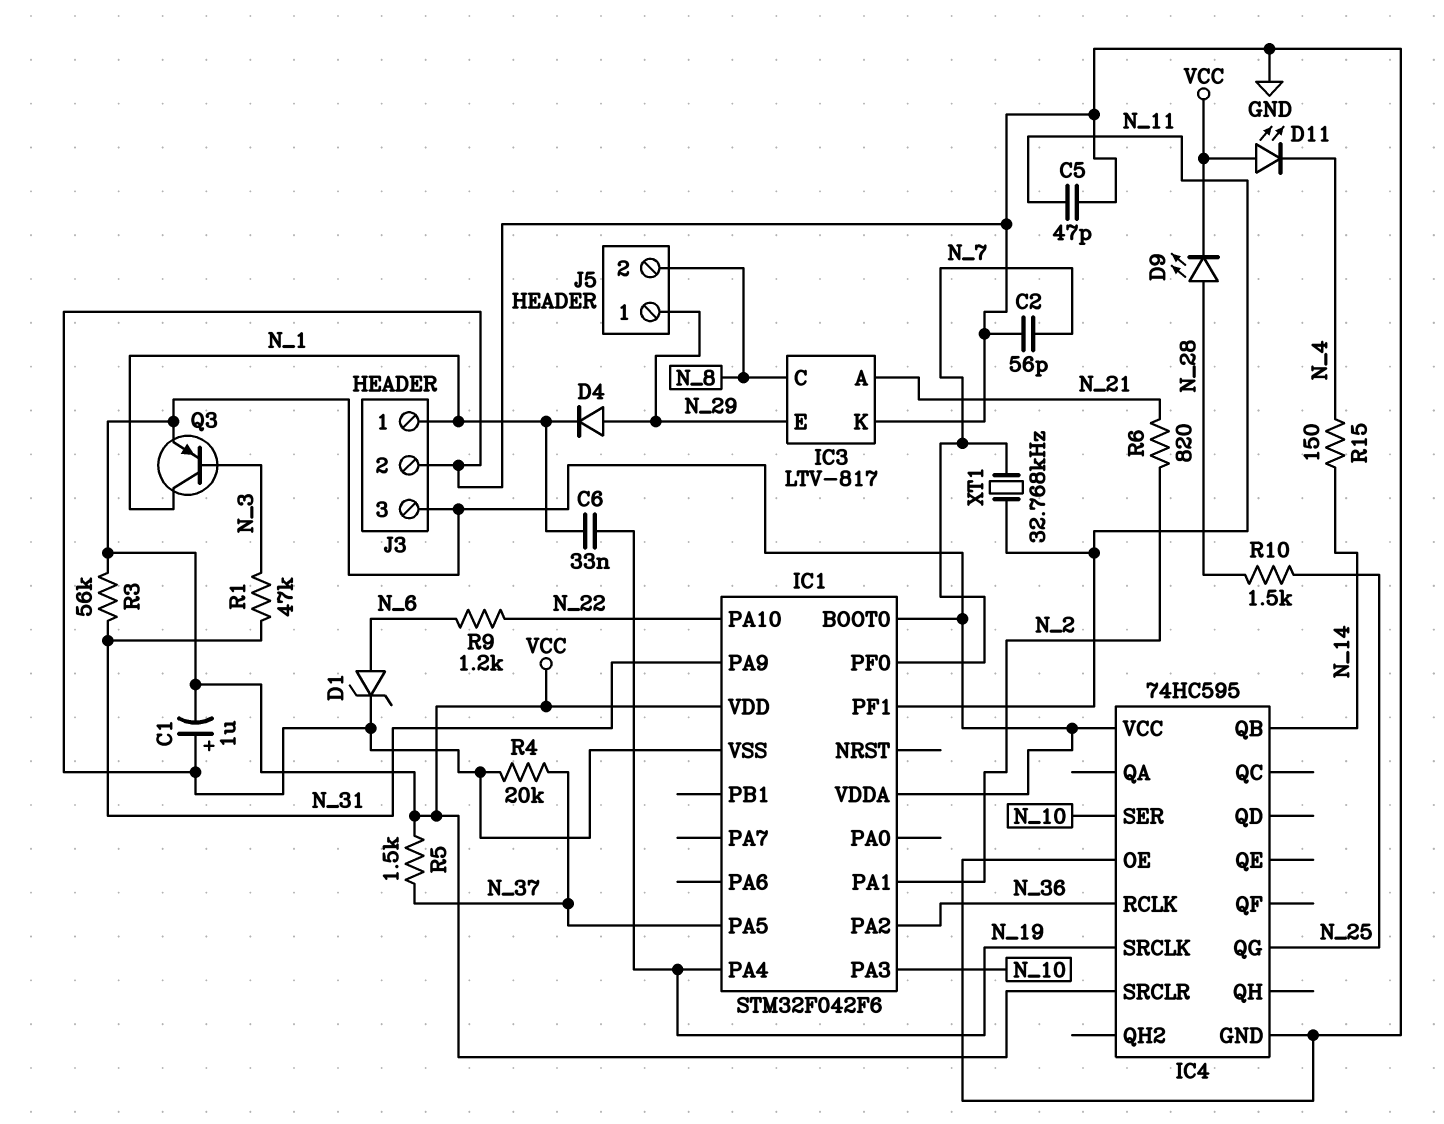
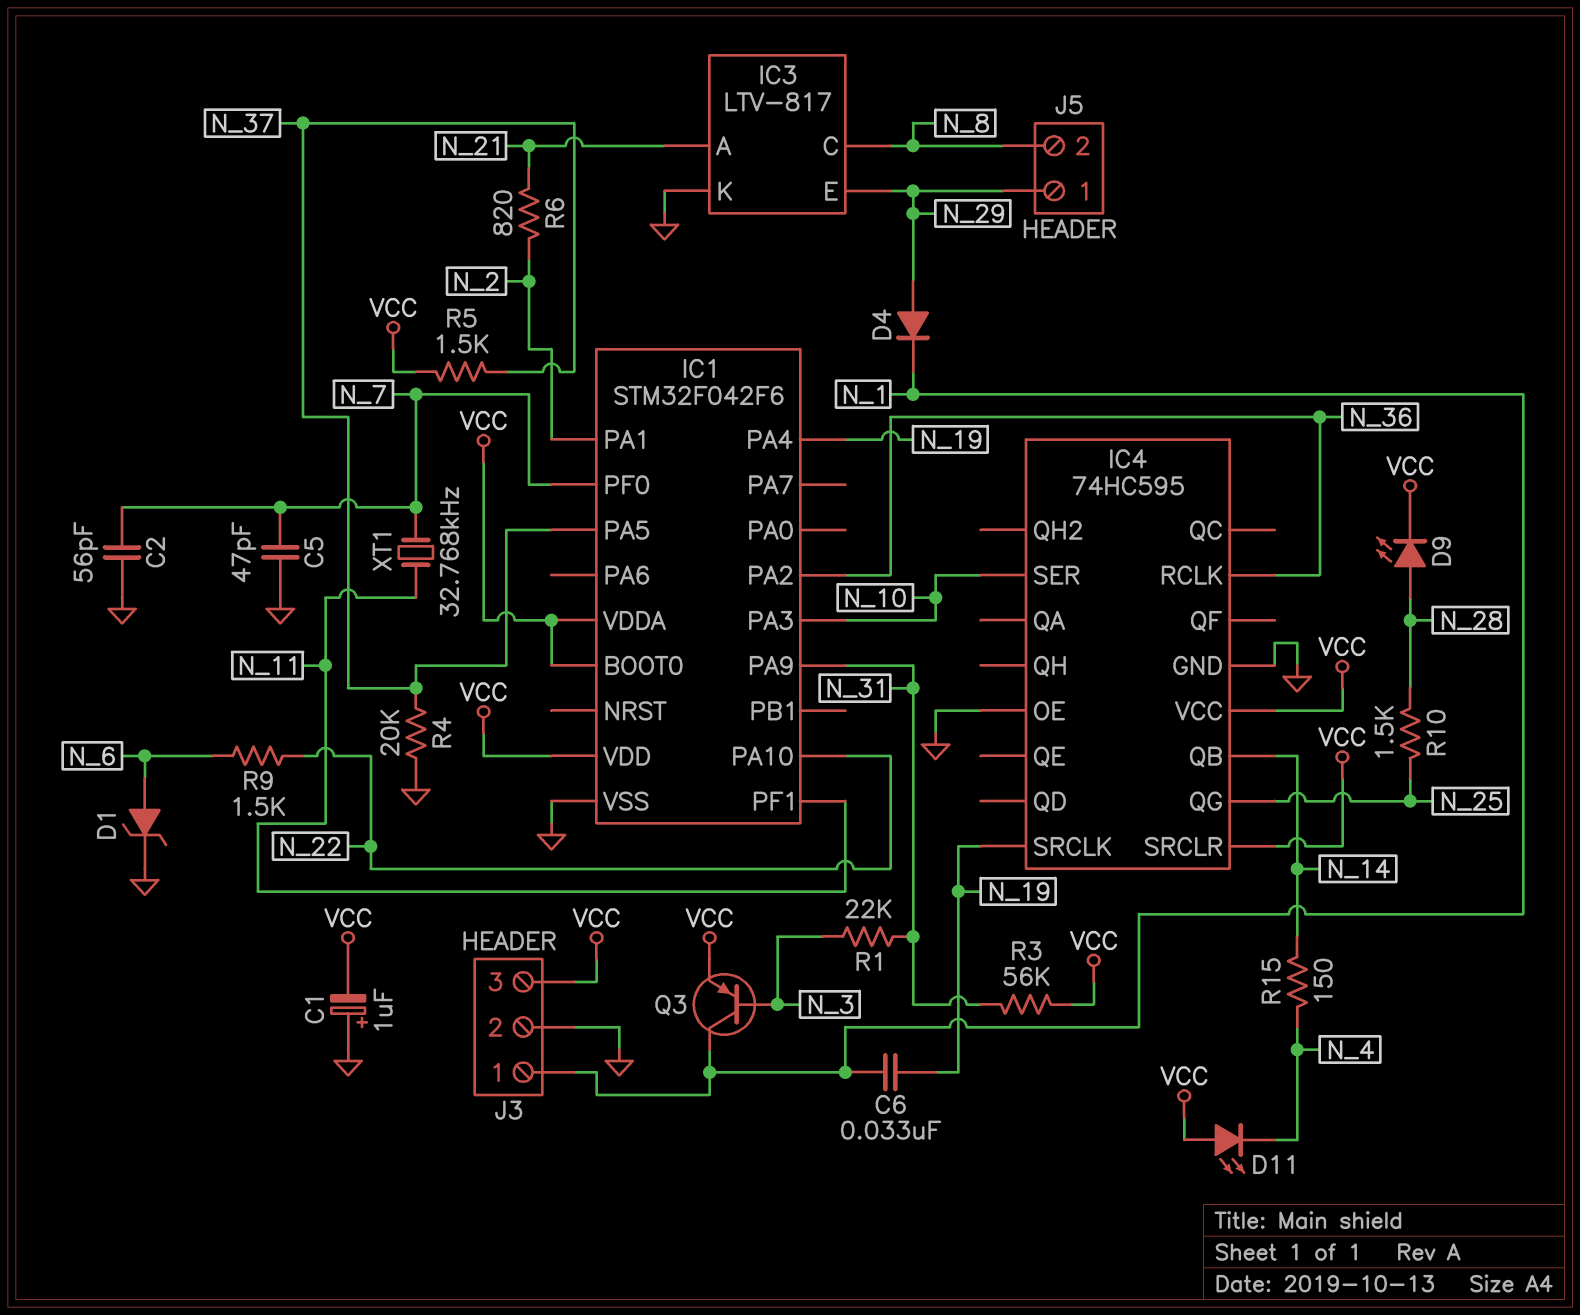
C5: 47pF (GND, N_11) -> 47pF (GND, N_7)
R1: 47k (N_3, N_31) -> 22k (N_3, N_31)
R9: 1.2k (N_6, N_22) -> 1.5k (N_6, N_22)

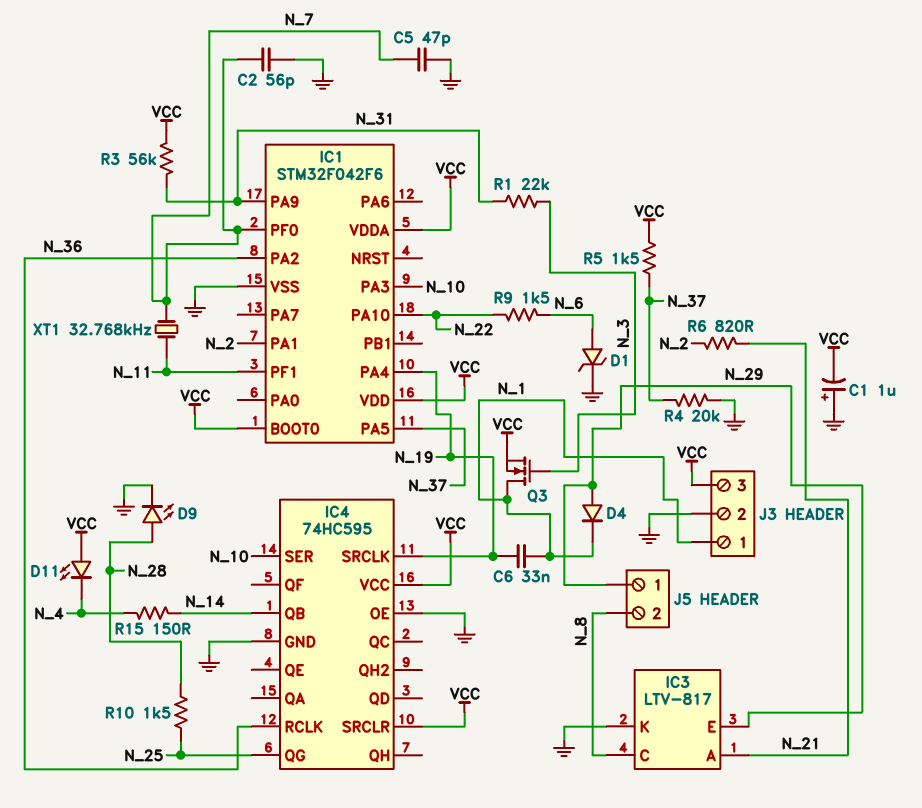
D9: LED (A N_28, K VCC) -> LED (A N_28, K GND)
Q3: PNP (B N_3, C N_1, E VCC) -> NMOS (G N_3, D N_1, S VCC)

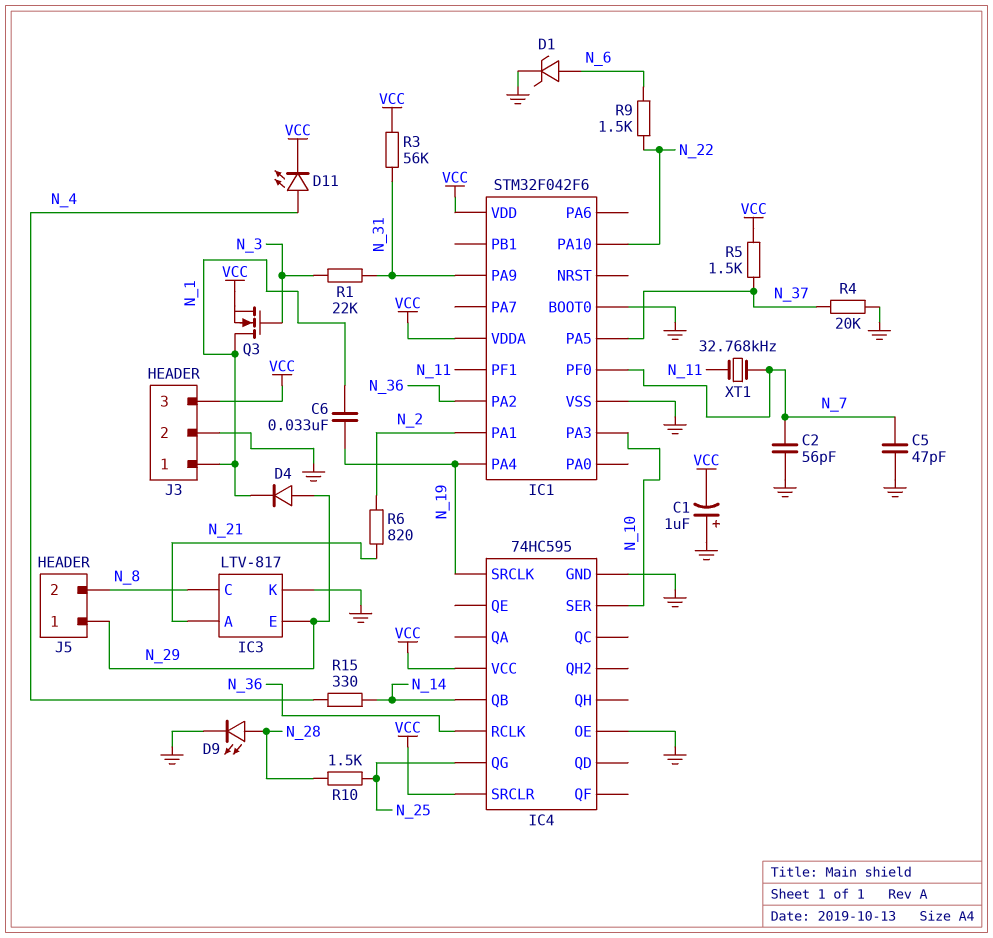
D11: LED (A VCC, K N_4) -> LED (A N_4, K VCC)
IC1 pin BOOT0: VCC -> GND
R15: 150 (N_4, N_14) -> 330 (N_4, N_14)

